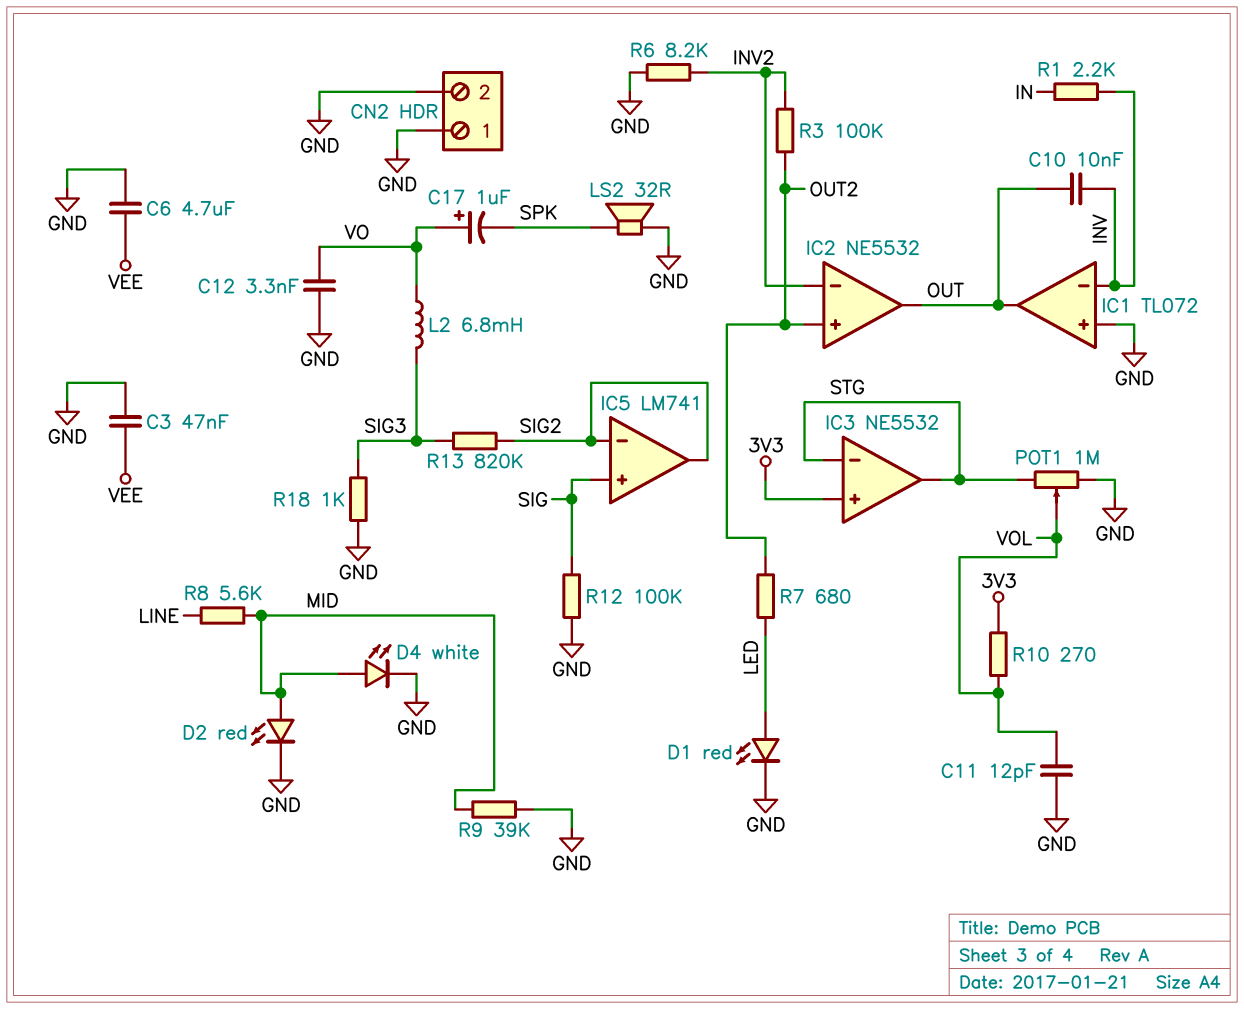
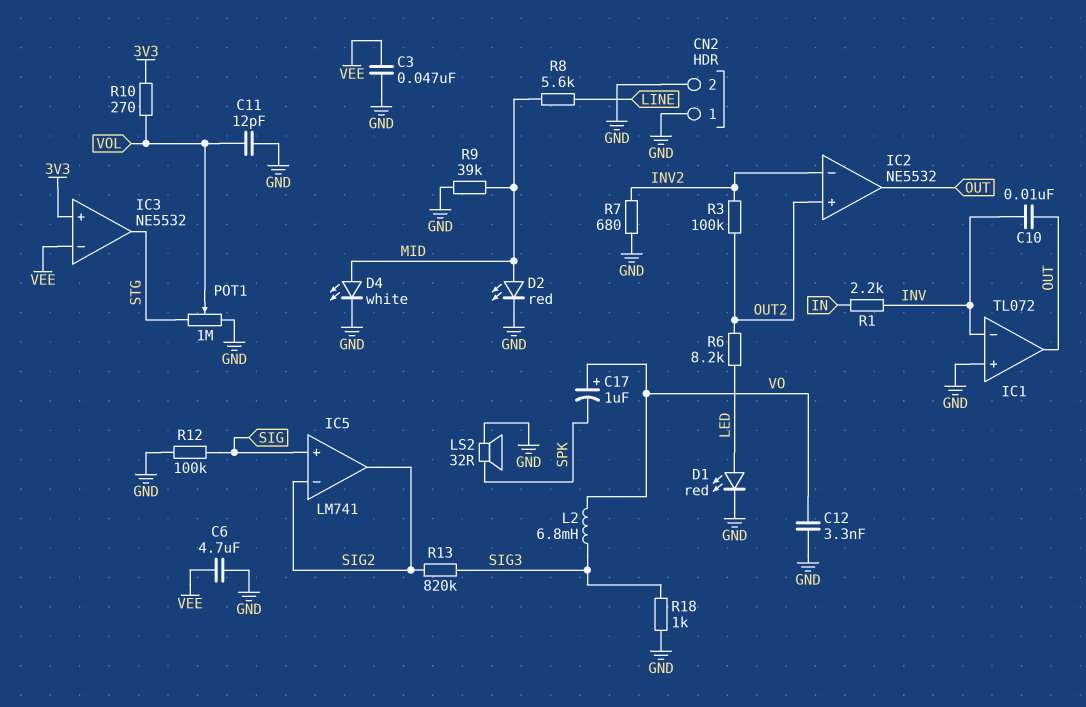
IC3 pin in-: STG -> VEE
R6: 8.2k (GND, INV2) -> 8.2k (LED, OUT2)
R7: 680 (LED, OUT2) -> 680 (GND, INV2)

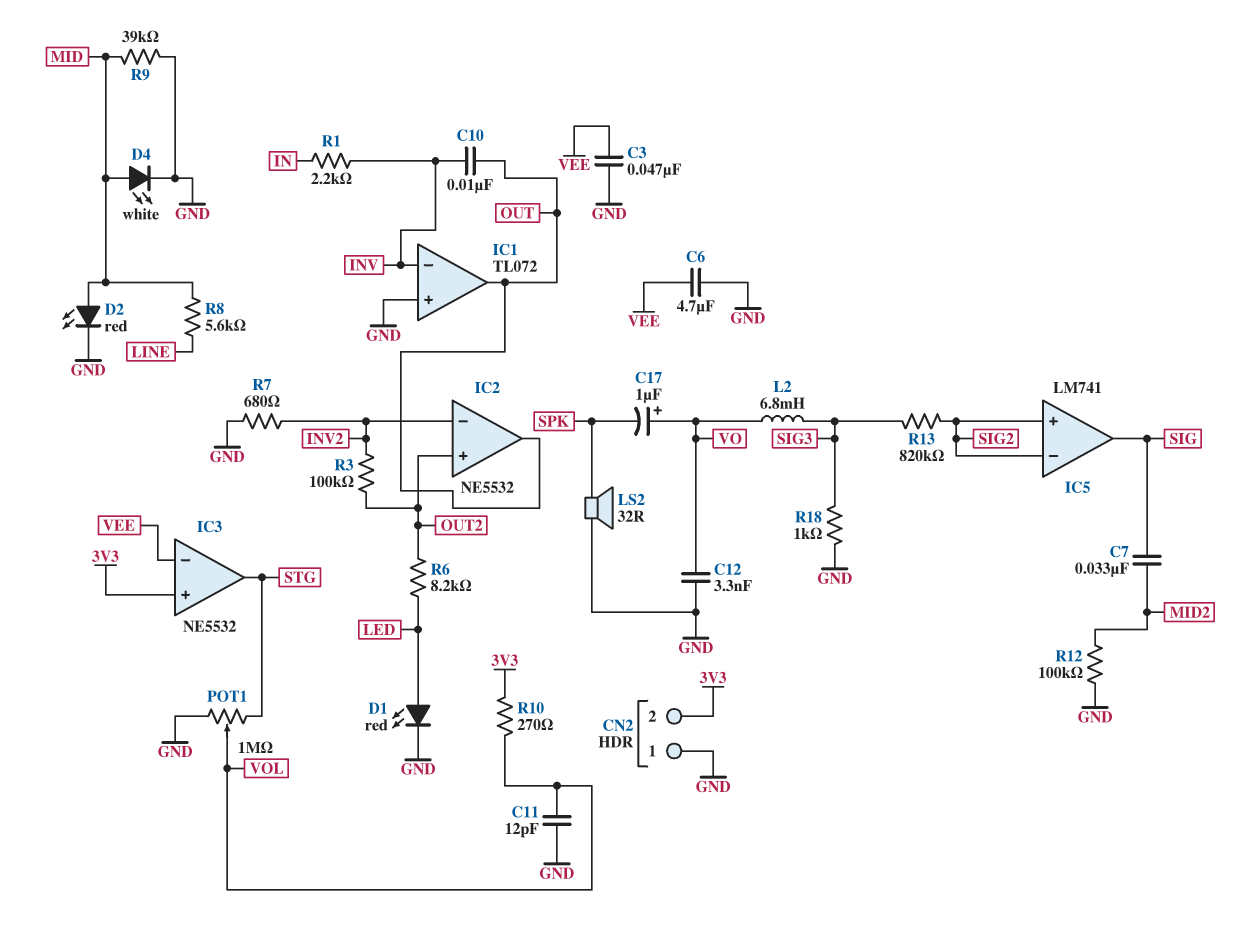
C7: none -> 33nF (MID2, SIG)
CN2 pin 2: GND -> 3V3
IC5 pin in+: SIG -> SIG2
IC5 pin out: SIG2 -> SIG
R12: 100k (GND, SIG) -> 100k (GND, MID2)

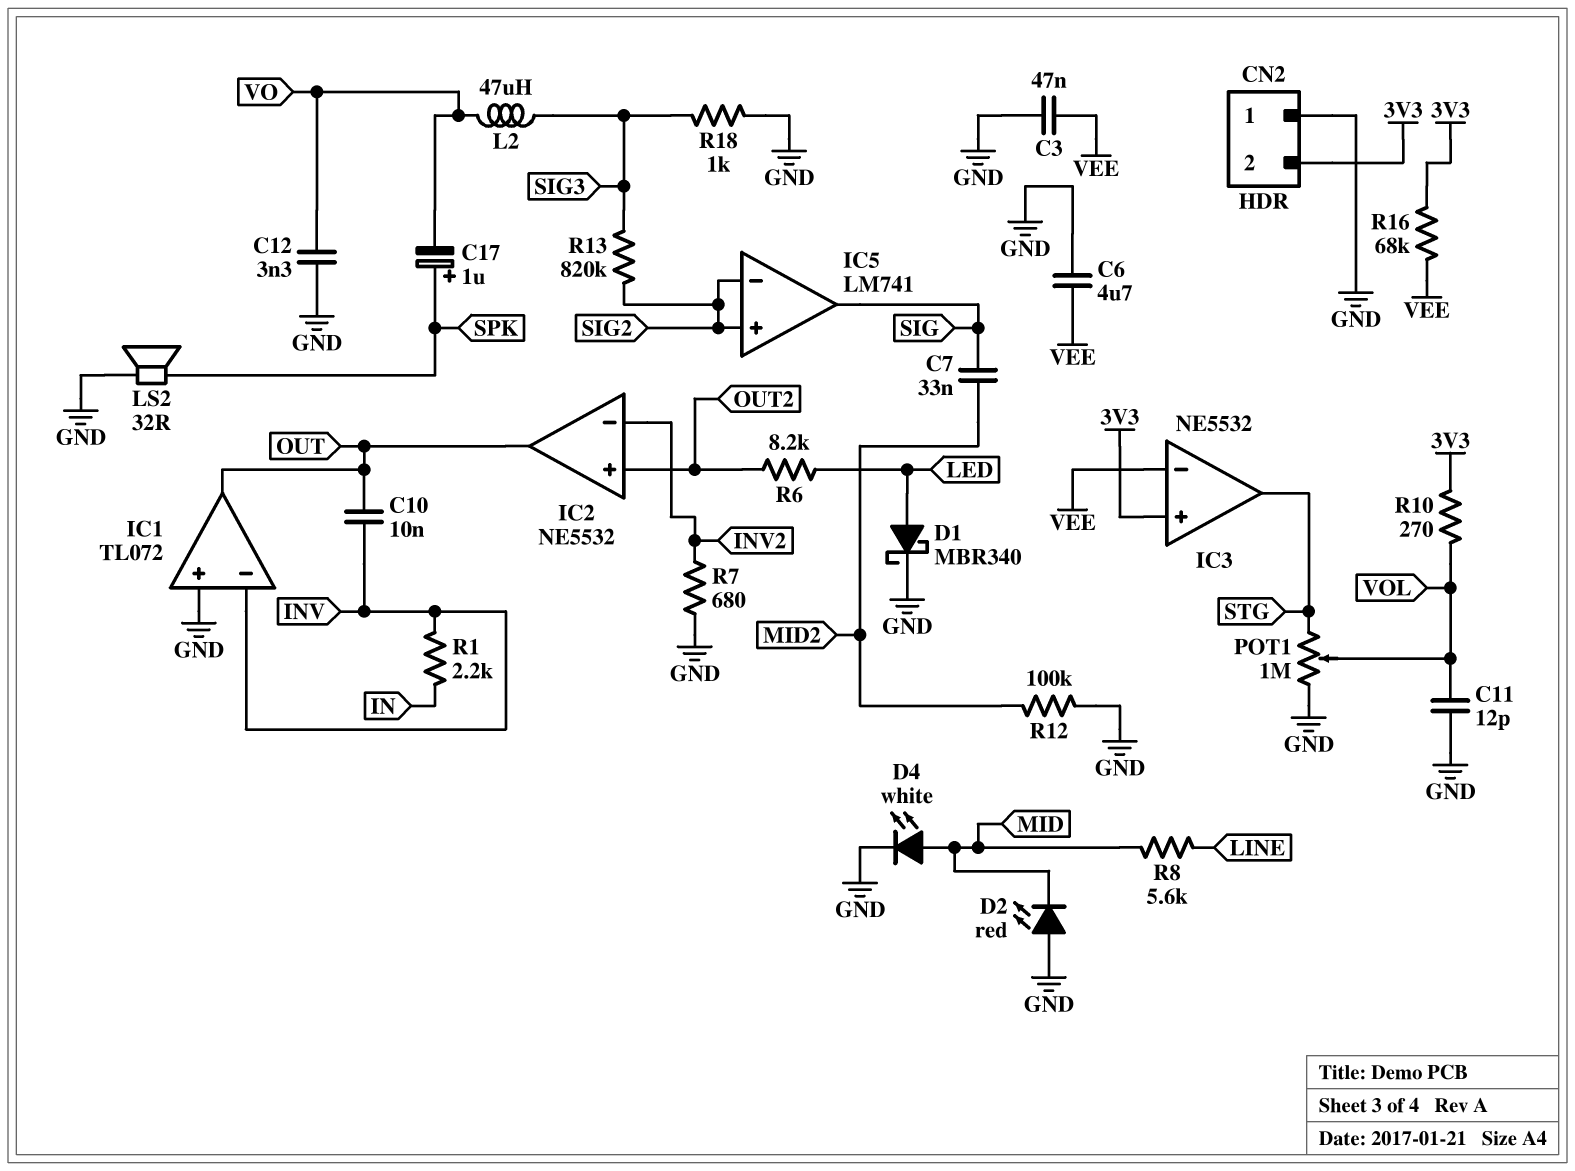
C17: 1uF (plus VO, minus SPK) -> 1uF (plus SPK, minus VO)
D1: LED red (A LED, K GND) -> schottky MBR340 (A LED, K GND)
D2: LED red (A MID, K GND) -> LED red (A GND, K MID)
L2: 6.8mH (SIG3, VO) -> 47uH (SIG3, VO)
R3: 100k (INV2, OUT2) -> none
R9: 39k (GND, MID) -> none
R16: none -> 68k (3V3, VEE)

